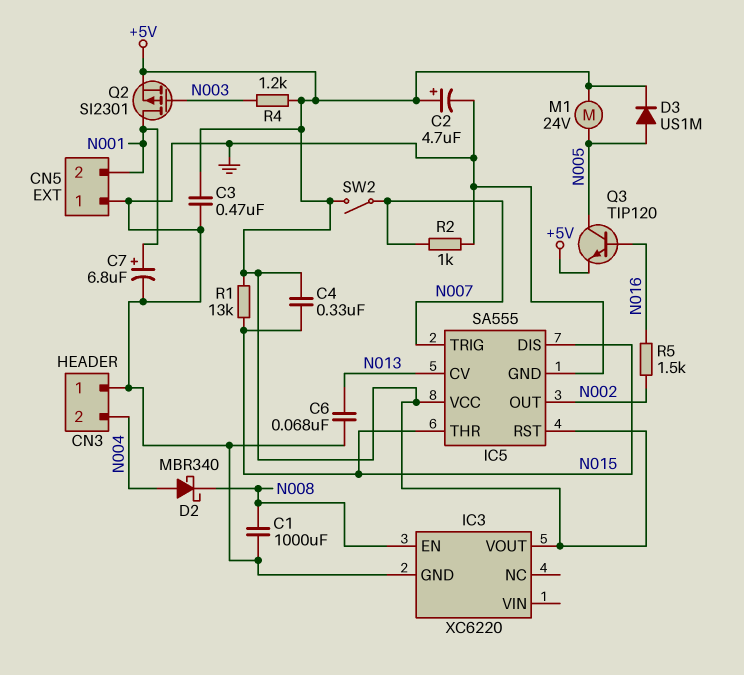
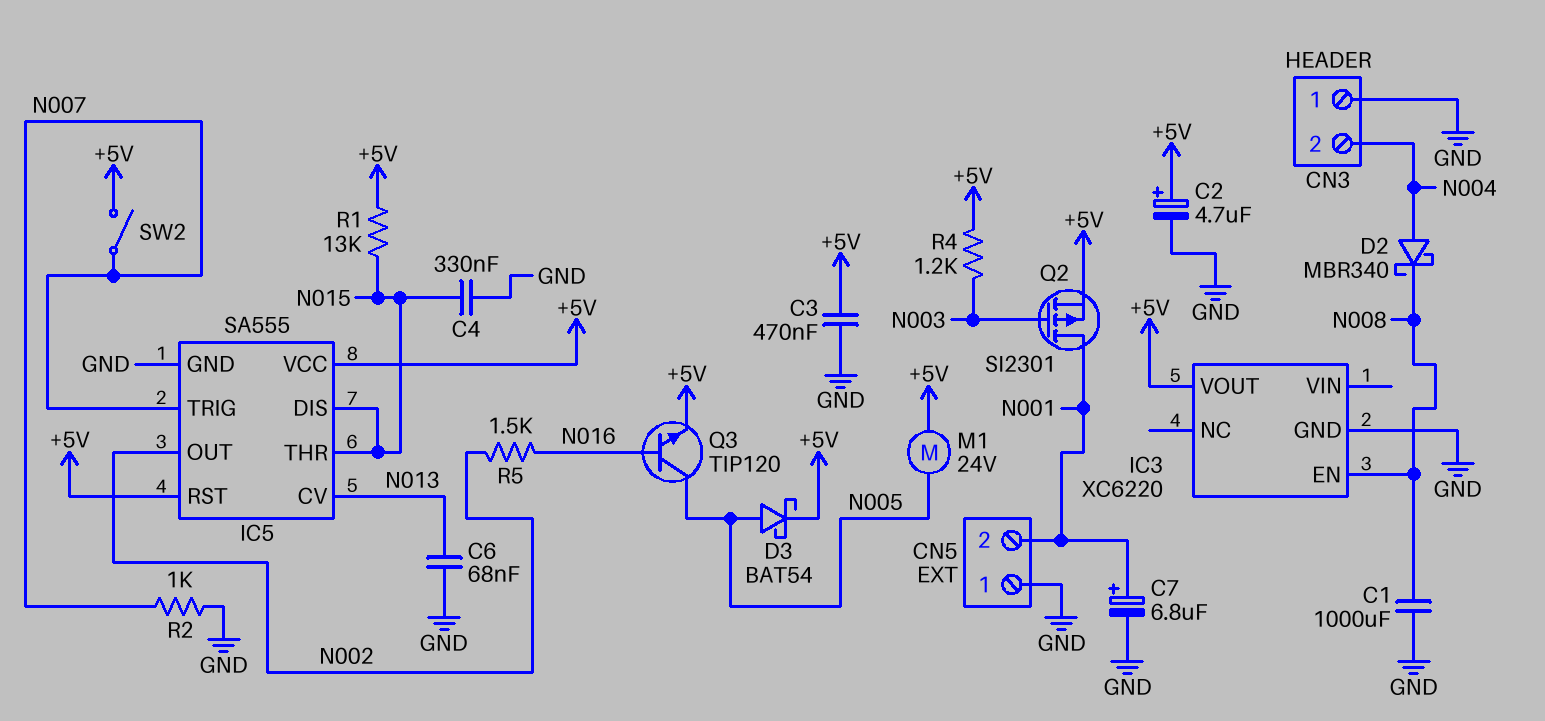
C4: 330nF (+5V, N015) -> 330nF (GND, N015)
D3: diode US1M (A N005, K +5V) -> schottky BAT54 (A N005, K +5V)

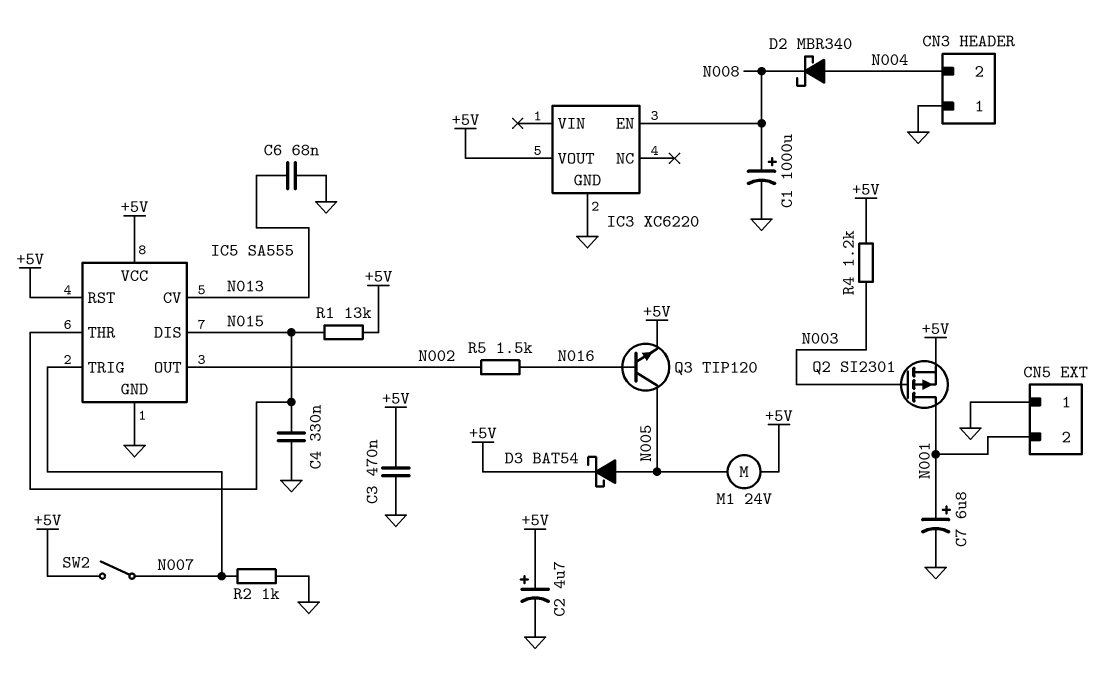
C1: 1000uF (GND, N008) -> 1000uF (plus N008, minus GND)

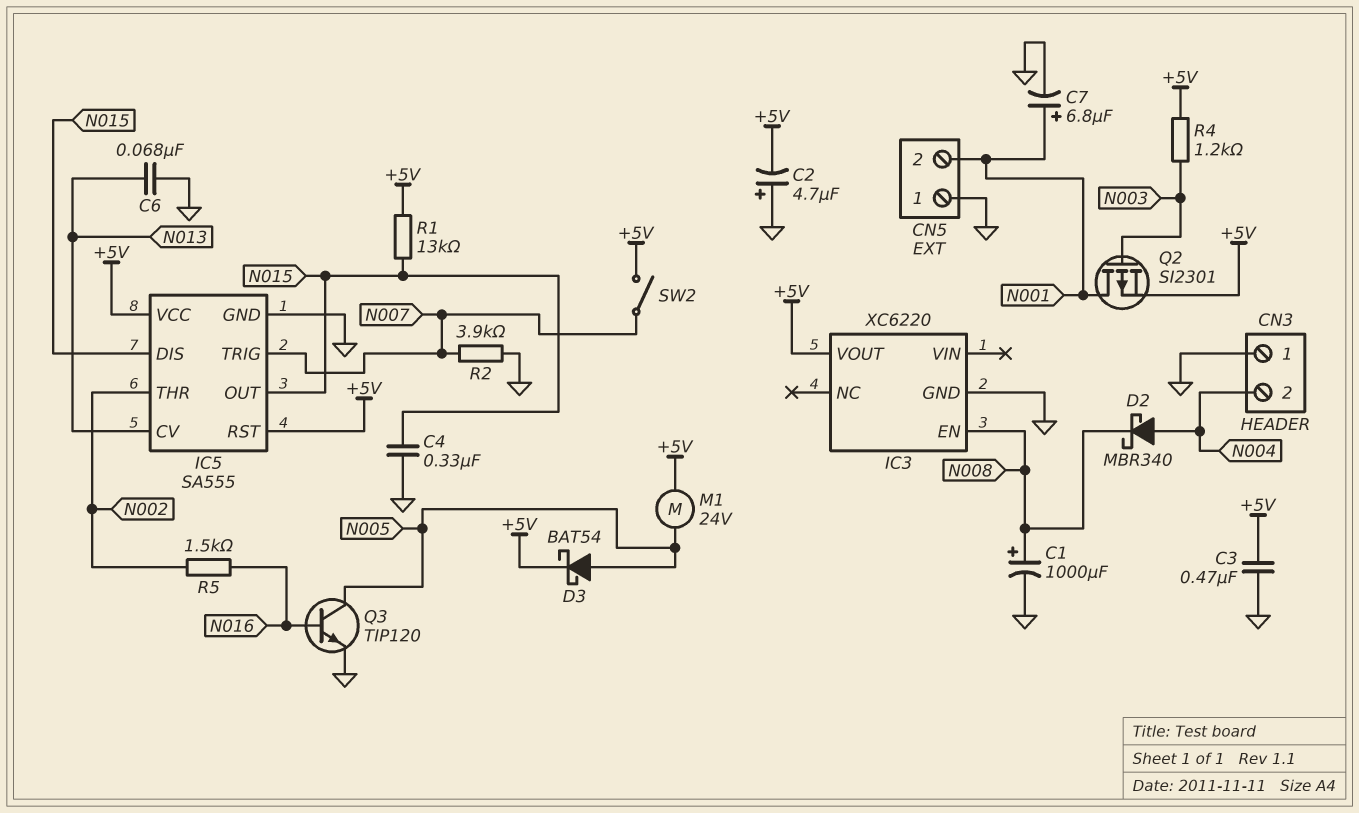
C2: 4.7uF (plus +5V, minus GND) -> 4.7uF (plus GND, minus +5V)
IC5 pin OUT: N002 -> N015
IC5 pin THR: N015 -> N002
Q3: NPN TIP120 (B N016, C N005, E +5V) -> NPN TIP120 (B N016, C N005, E GND)
R2: 1k (GND, N007) -> 3.9k (GND, N007)

